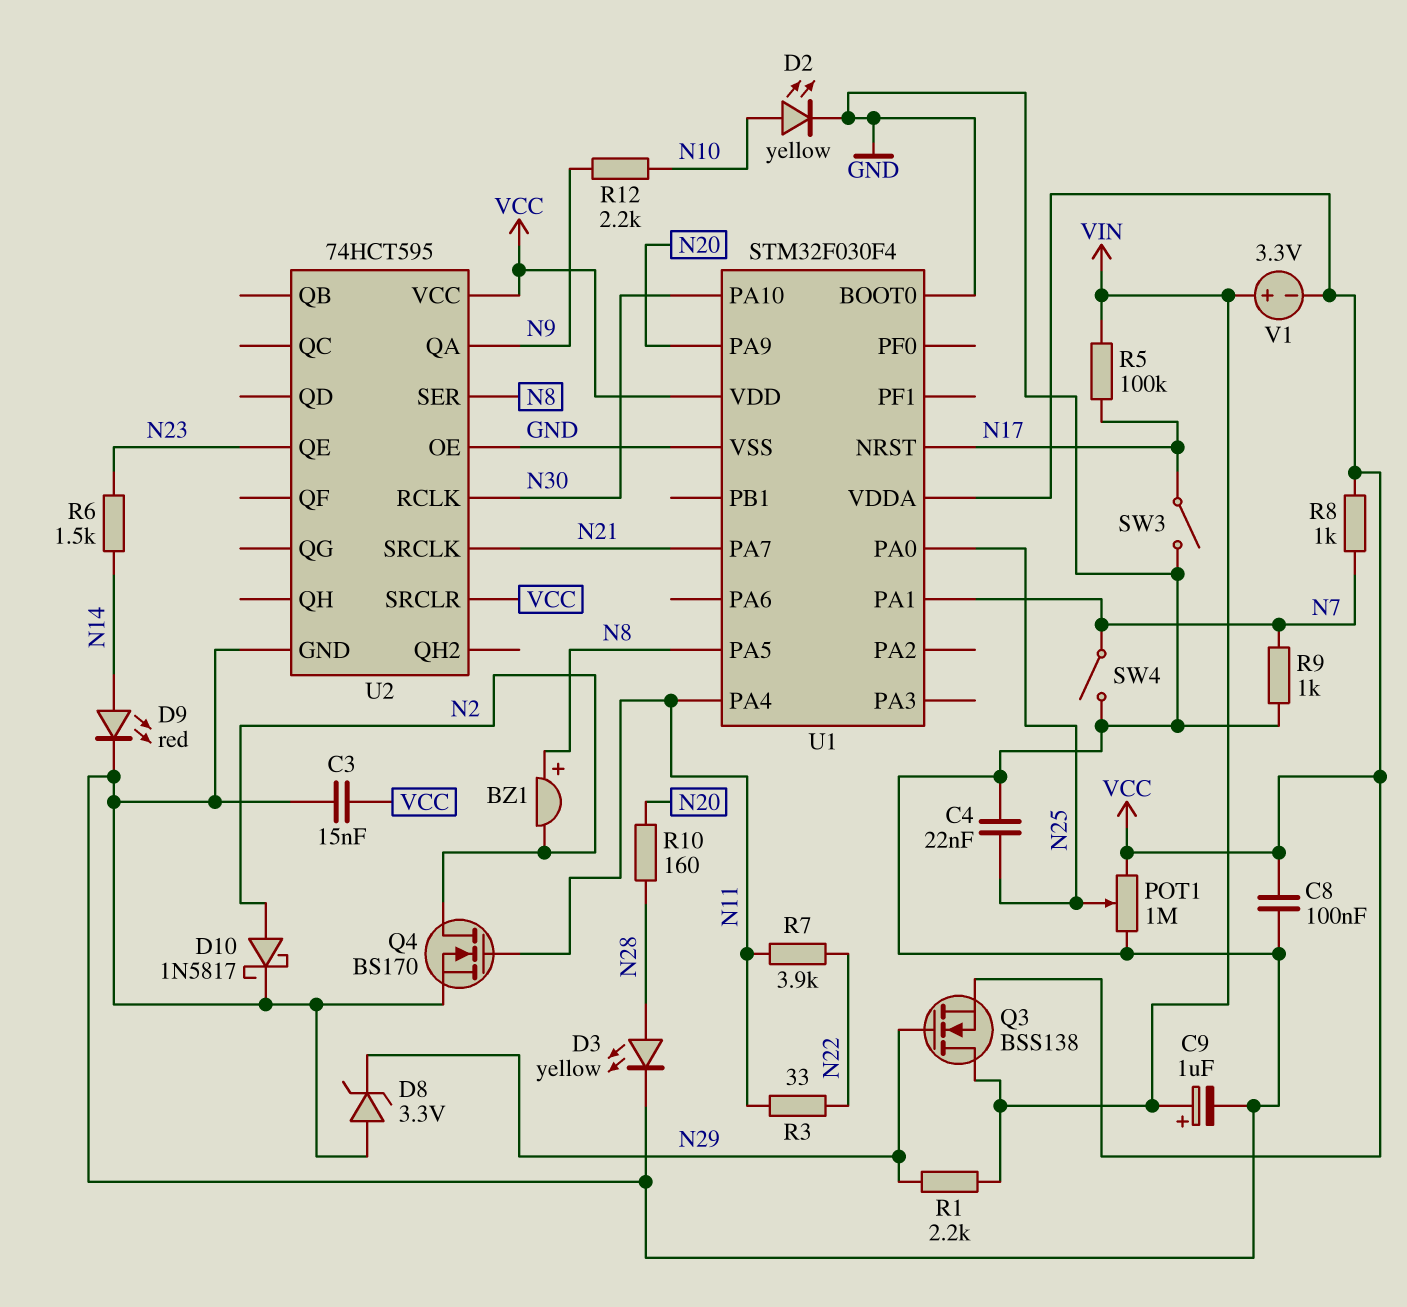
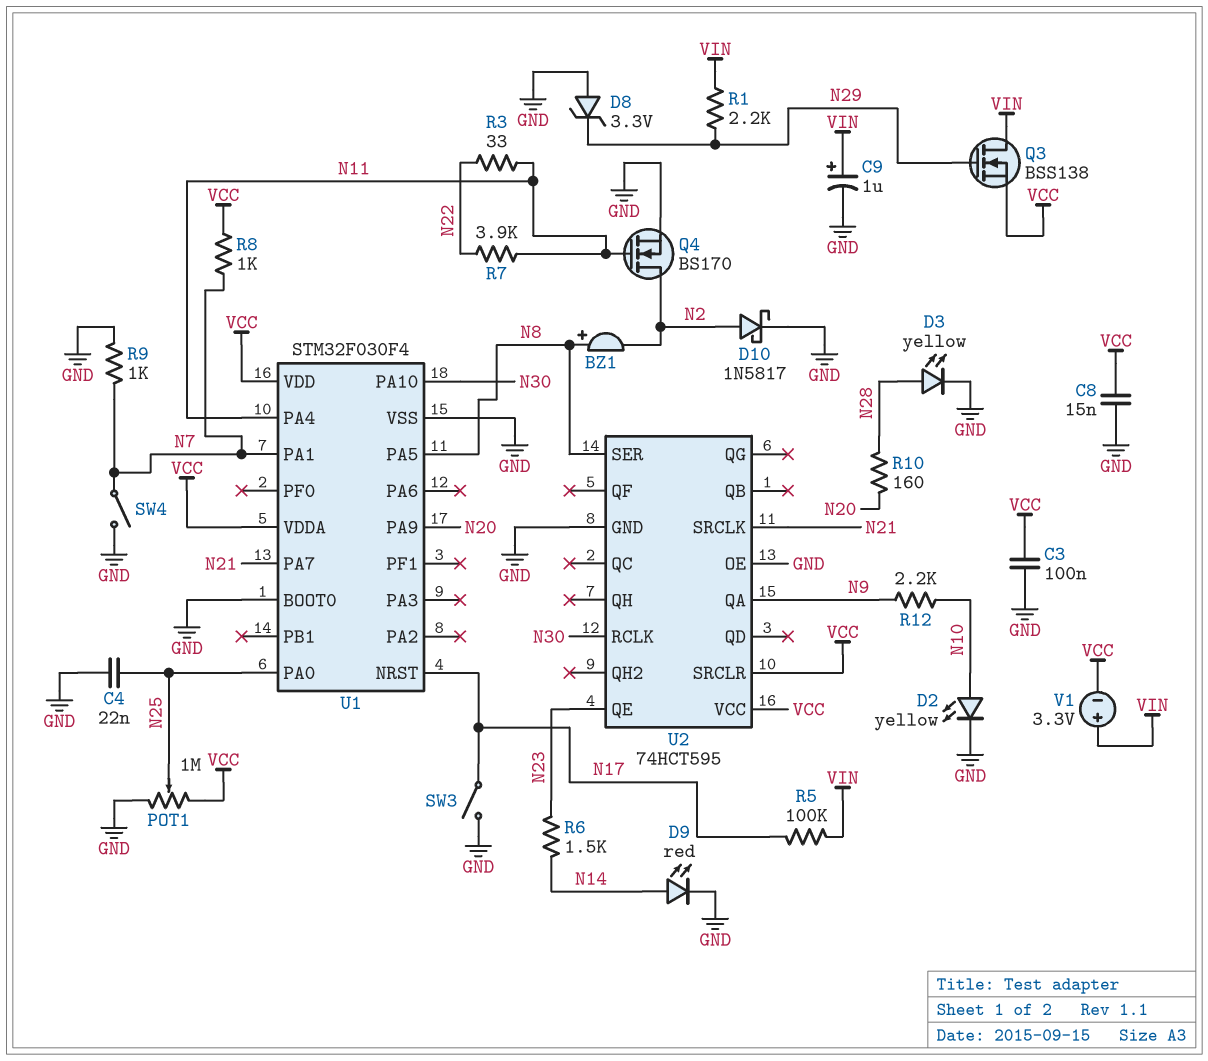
C3: 15nF (GND, VCC) -> 100nF (GND, VCC)
C8: 100nF (GND, VCC) -> 15nF (GND, VCC)

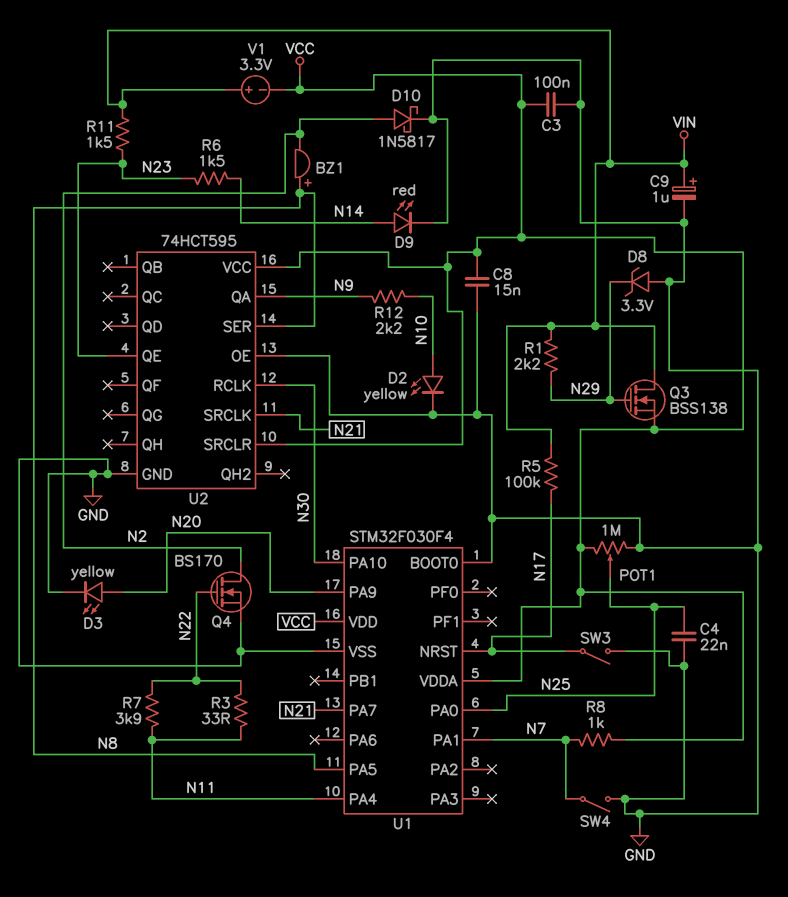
D3: LED yellow (A N28, K GND) -> LED yellow (A N20, K GND)
Q4: NMOS BS170 (G N11, D N2, S GND) -> NMOS BS170 (G N22, D N2, S GND)
R9: 1k (GND, N7) -> none
R10: 160 (N20, N28) -> none
R11: none -> 1.5k (N23, VIN)

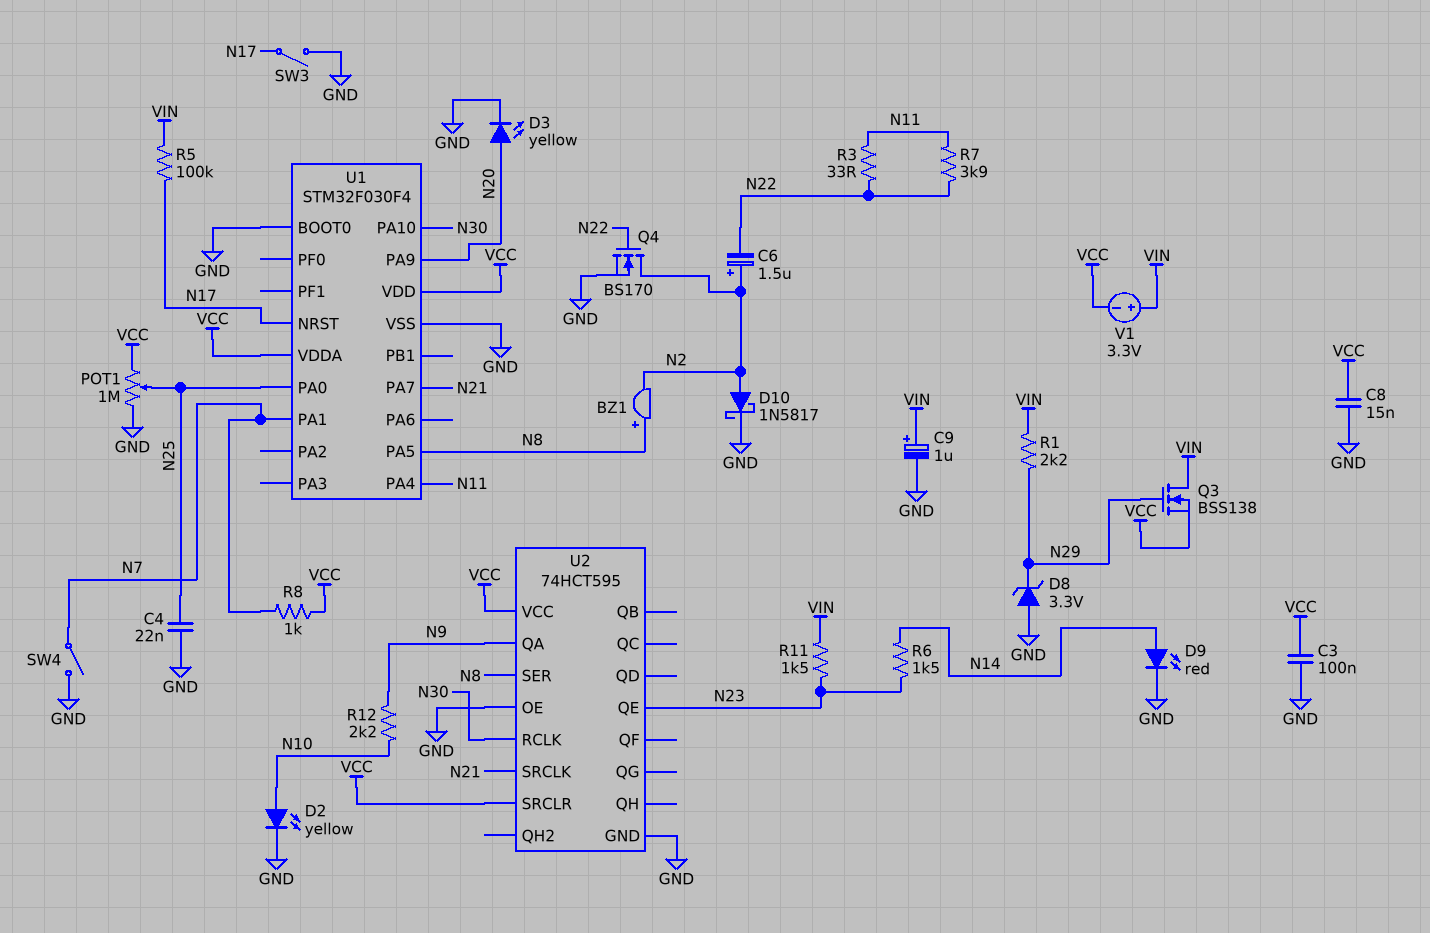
C6: none -> 1.5uF (plus N2, minus N22)

